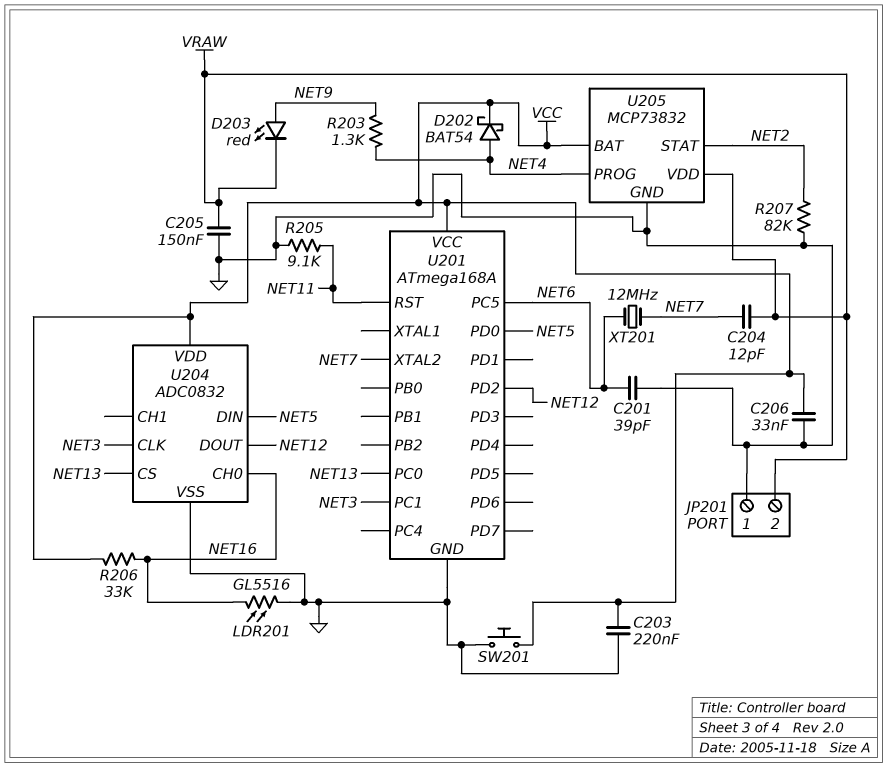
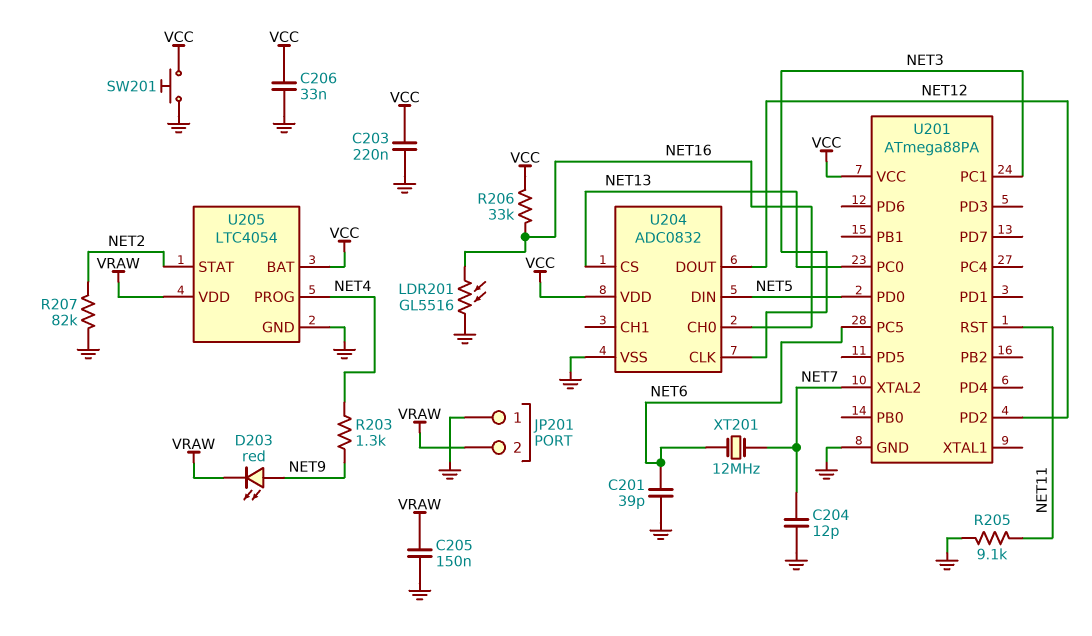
C204: 12pF (NET7, VRAW) -> 12pF (GND, NET7)
D202: schottky BAT54 (A NET4, K VCC) -> none
U201: ATmega168A -> ATmega88PA
U205: MCP73832 -> LTC4054

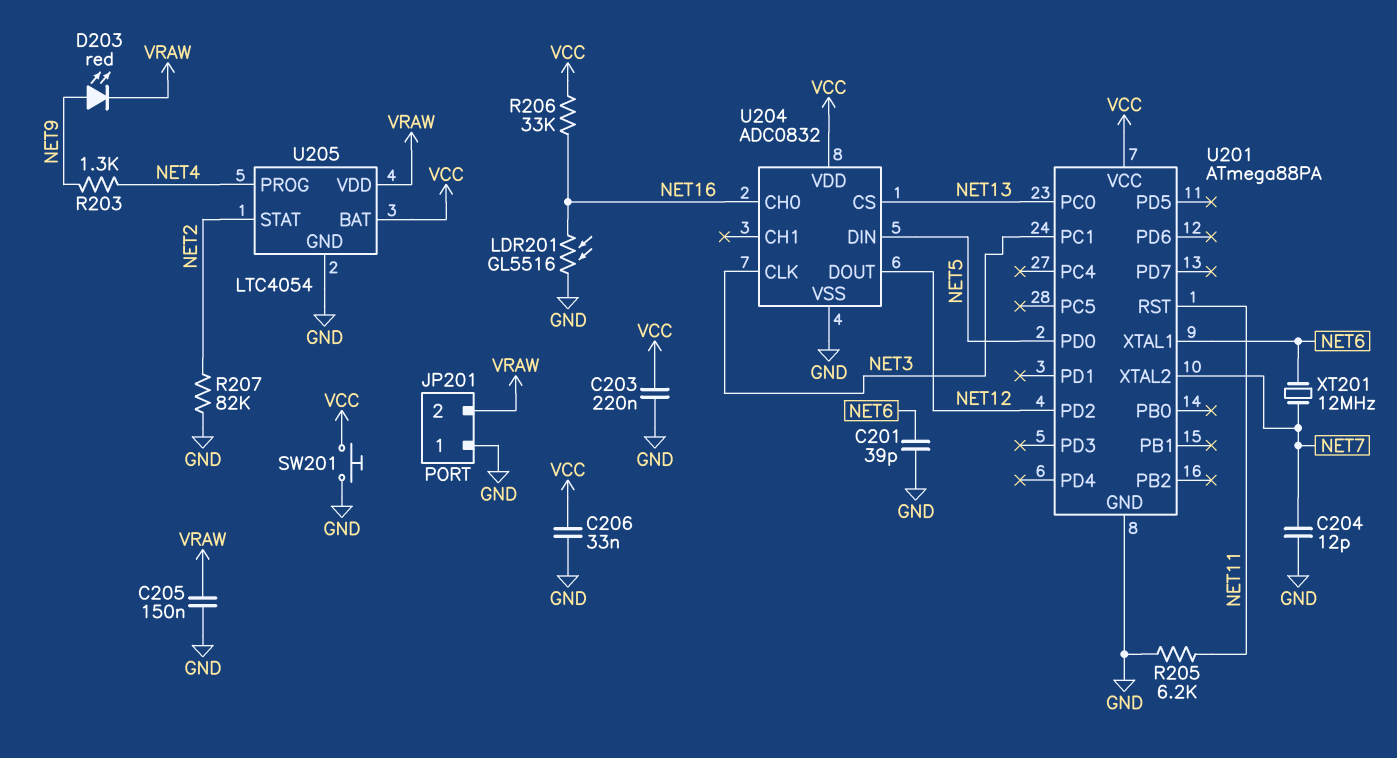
R205: 9.1k (GND, NET11) -> 6.2k (GND, NET11)
U201 pin PC5: NET6 -> none
U201 pin XTAL1: none -> NET6

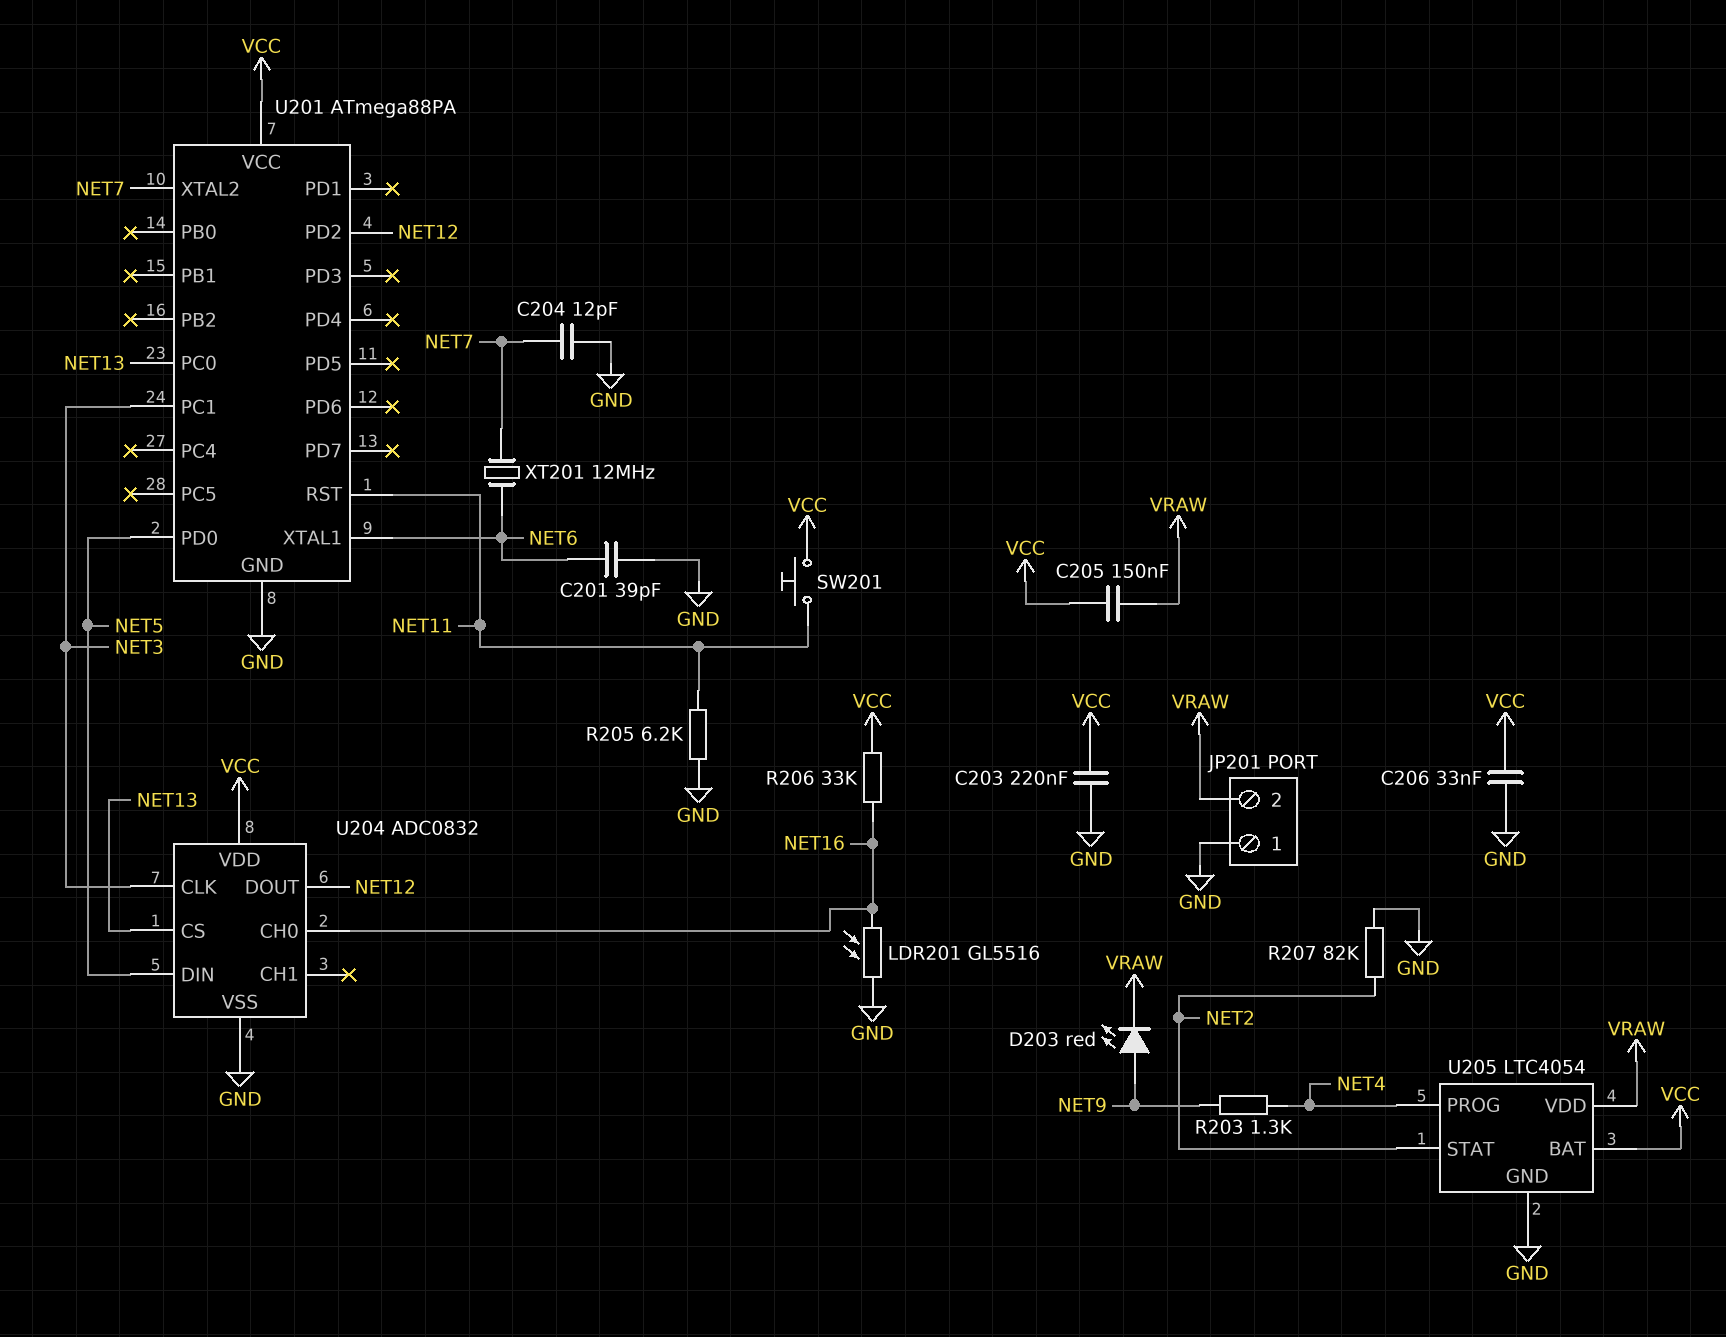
C205: 150nF (GND, VRAW) -> 150nF (VCC, VRAW)
SW201: button (GND, VCC) -> button (NET11, VCC)

